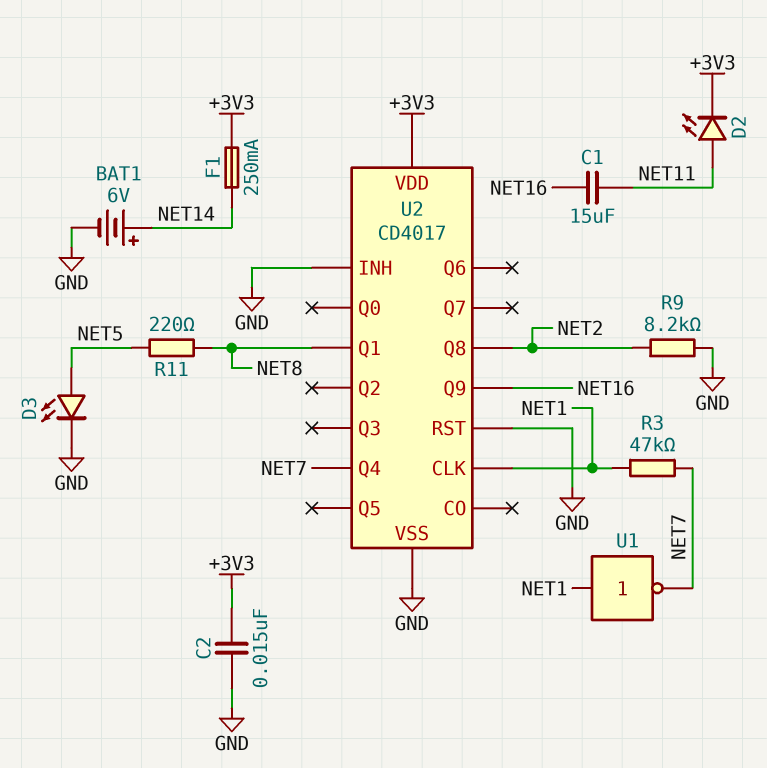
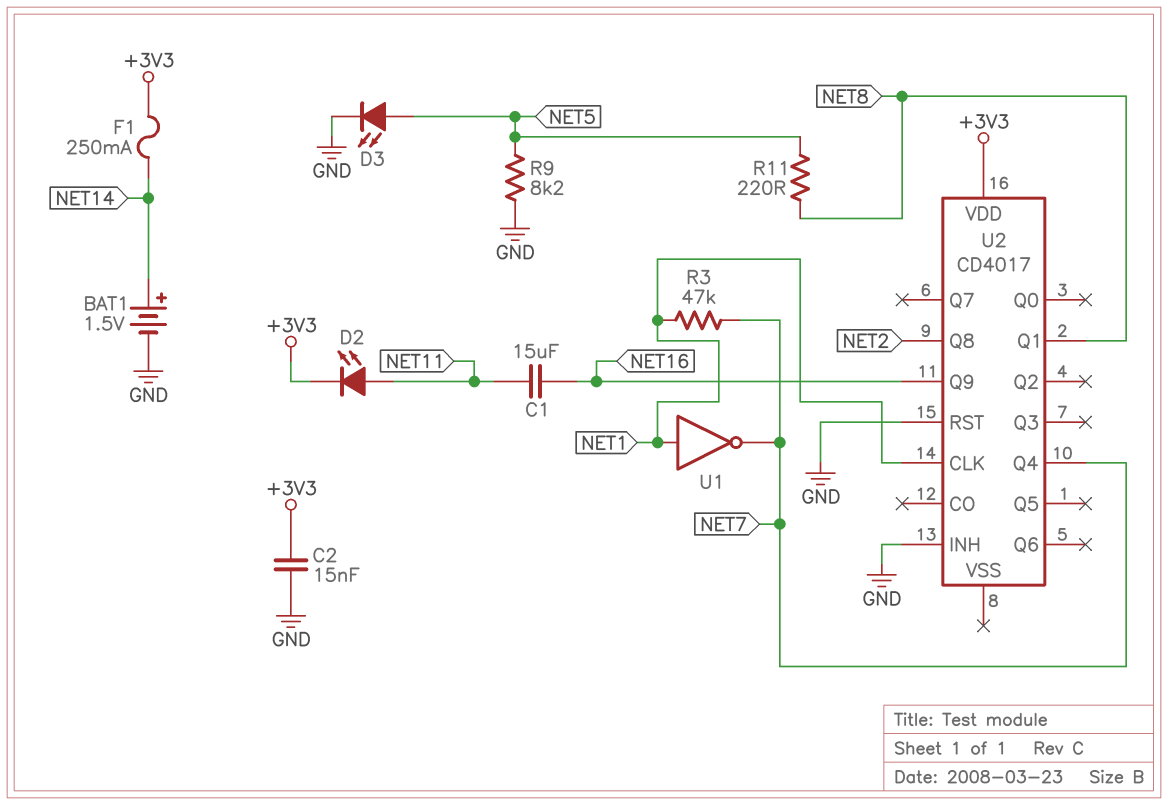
BAT1: 6V (plus NET14, minus GND) -> 1.5V (plus NET14, minus GND)
R9: 8.2k (GND, NET2) -> 8.2k (GND, NET5)
U2 pin VSS: GND -> none

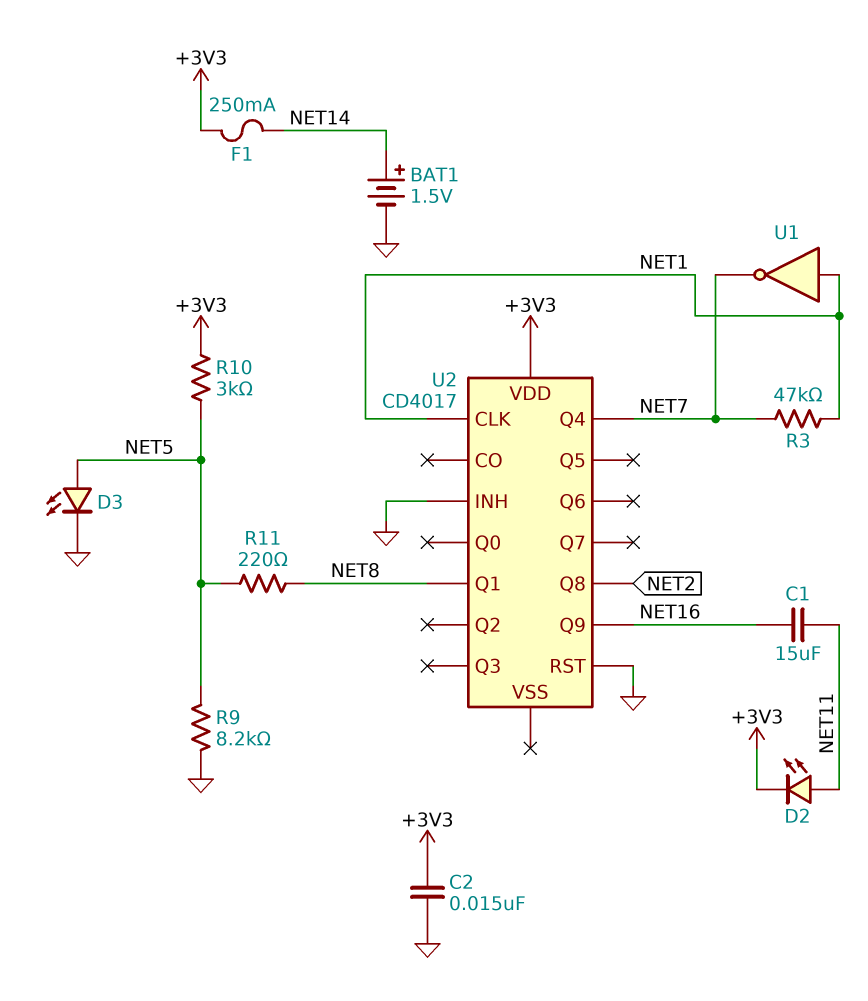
R10: none -> 3k (+3V3, NET5)

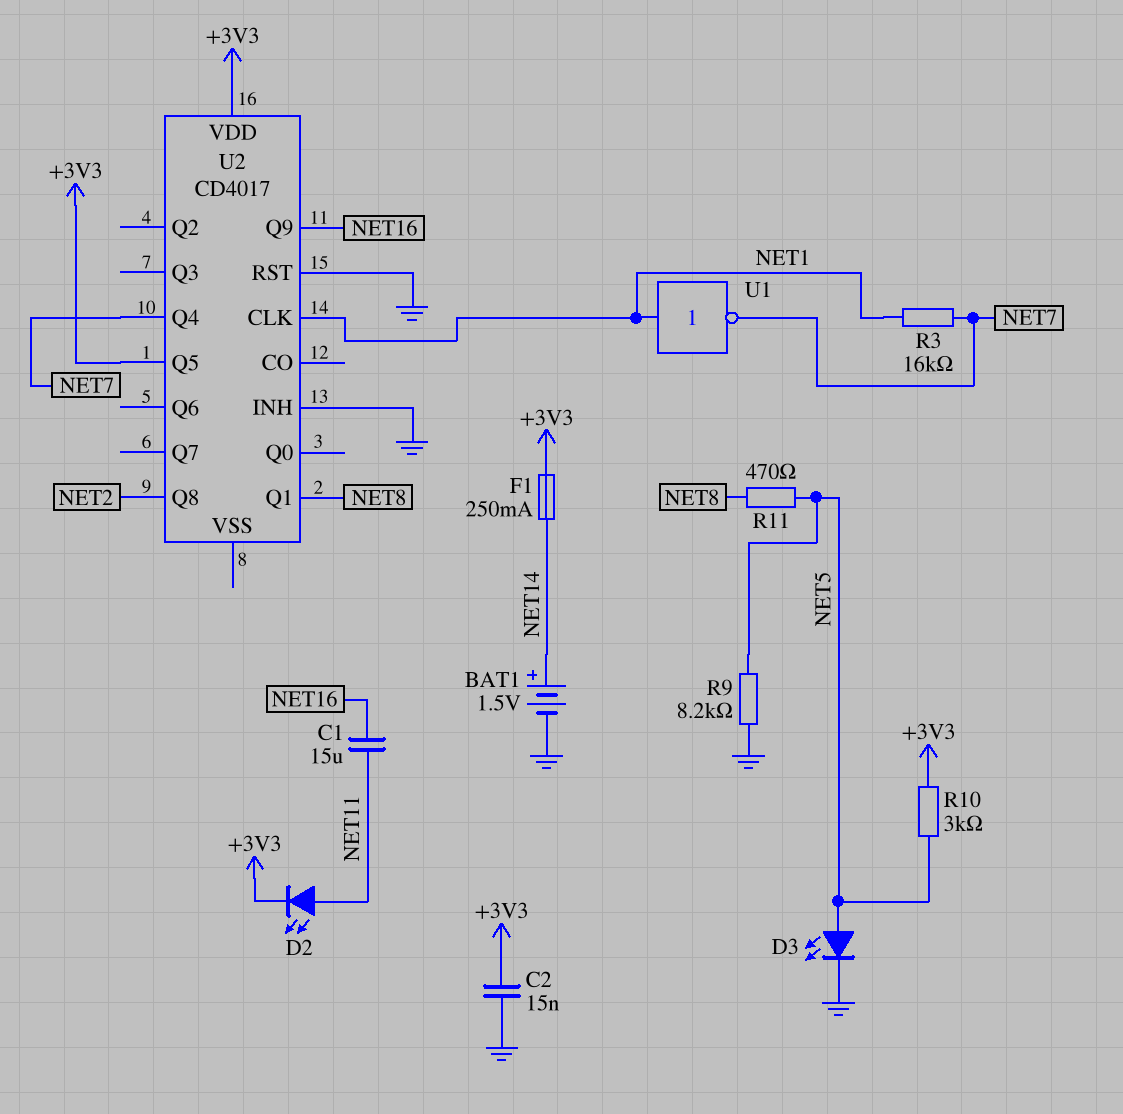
R3: 47k (NET1, NET7) -> 16k (NET1, NET7)
R11: 220 (NET5, NET8) -> 470 (NET5, NET8)
U2 pin Q5: none -> +3V3

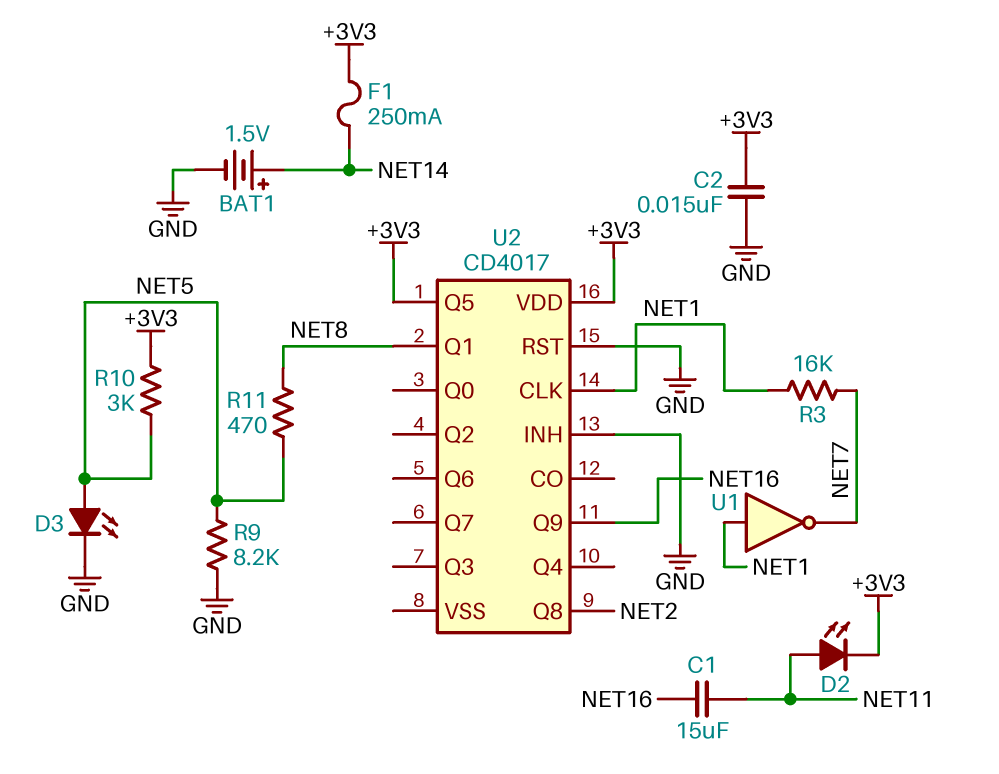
U2 pin Q4: NET7 -> none

